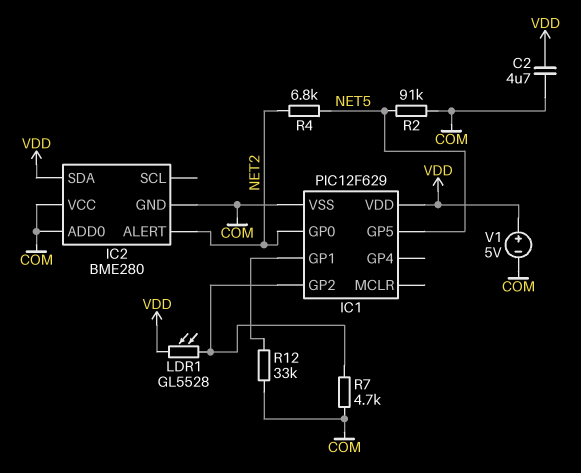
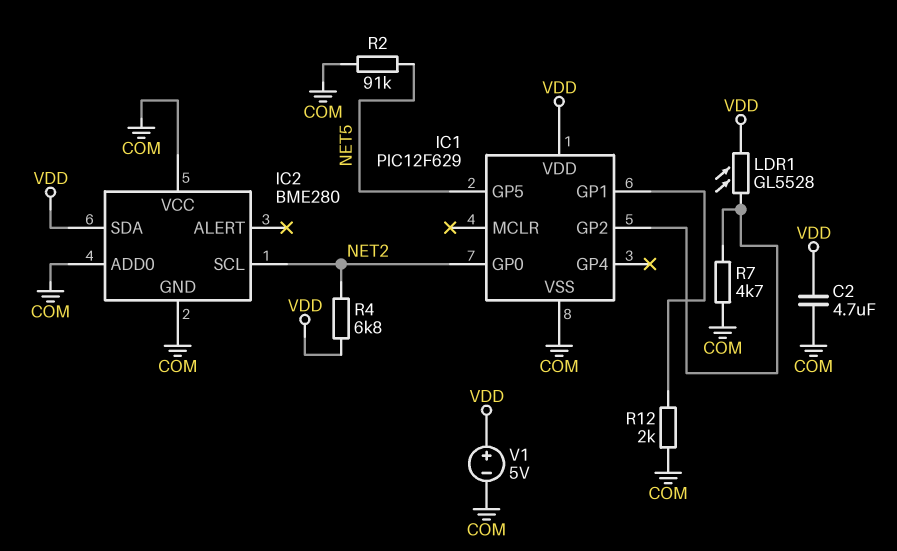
IC2 pin ALERT: NET2 -> none
IC2 pin SCL: none -> NET2
R4: 6.8k (NET2, NET5) -> 6.8k (NET2, VDD)
R12: 33k (COM, IC1/GP1) -> 2k (COM, IC1/GP1)

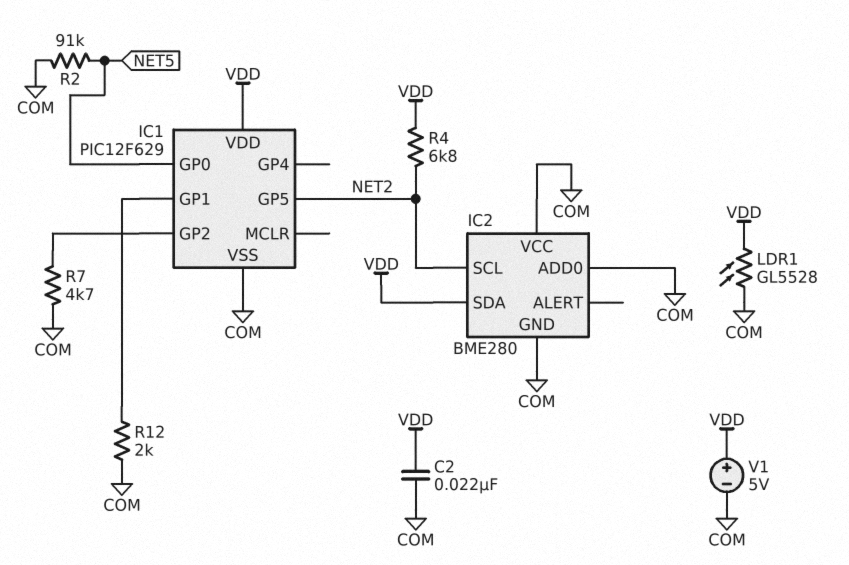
C2: 4.7uF (COM, VDD) -> 22nF (COM, VDD)
IC1 pin GP0: NET2 -> NET5
IC1 pin GP5: NET5 -> NET2
LDR1: GL5528 (IC1/GP2, VDD) -> GL5528 (COM, VDD)

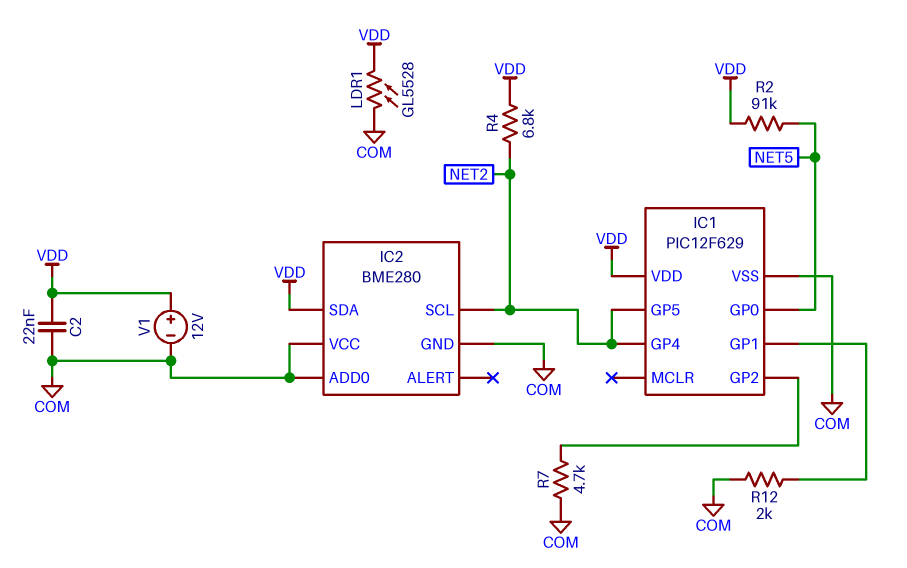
IC1 pin GP4: none -> NET2
R2: 91k (COM, NET5) -> 91k (NET5, VDD)
V1: 5V (plus VDD, minus COM) -> 12V (plus VDD, minus COM)

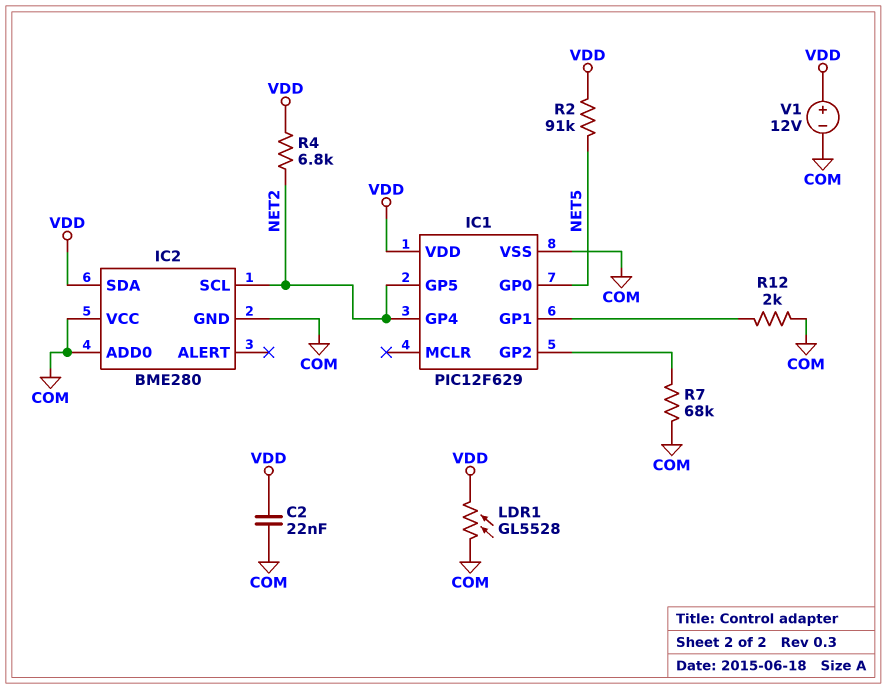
R7: 4.7k (COM, IC1/GP2) -> 68k (COM, IC1/GP2)

